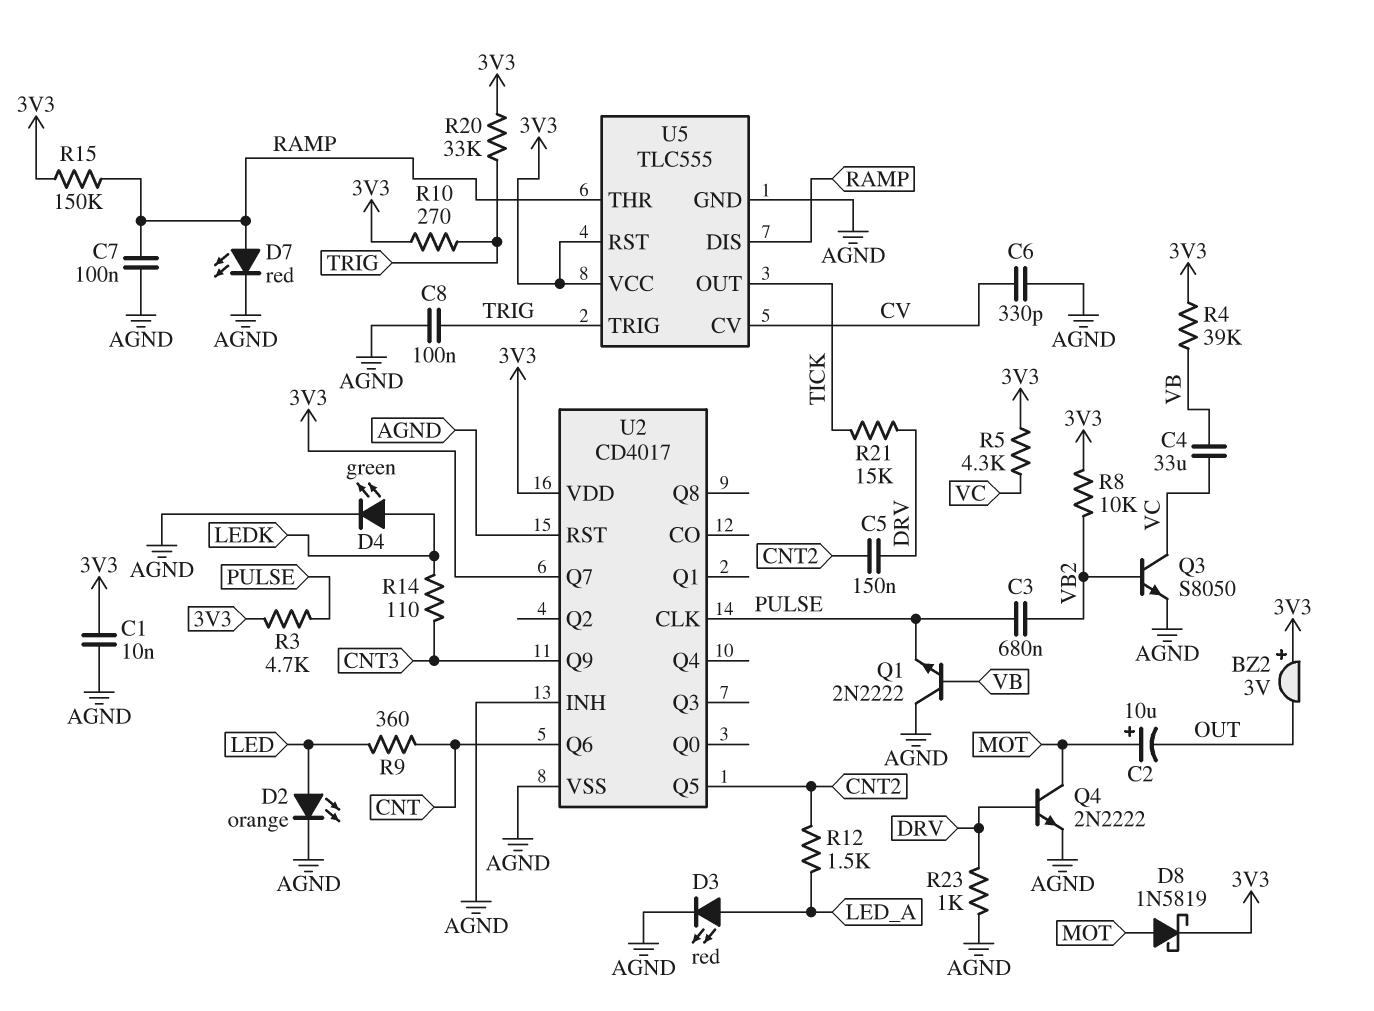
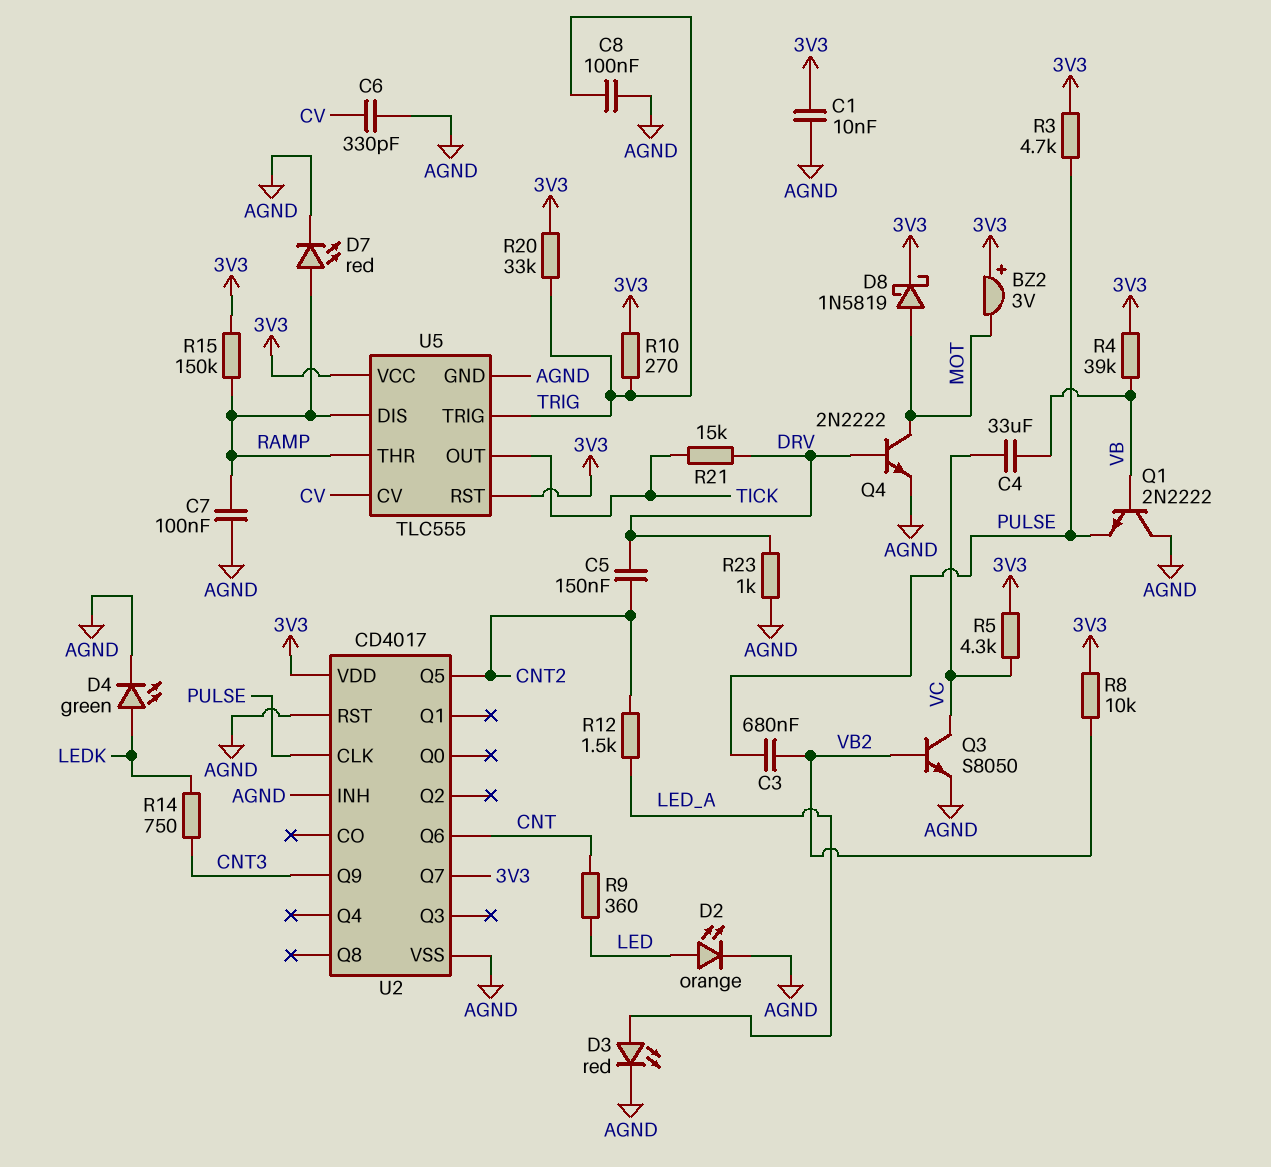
BZ2: buzzer 3V (plus 3V3, minus OUT) -> buzzer 3V (plus 3V3, minus MOT)
C2: 10uF (plus MOT, minus OUT) -> none
R14: 110 (CNT3, LEDK) -> 750 (CNT3, LEDK)

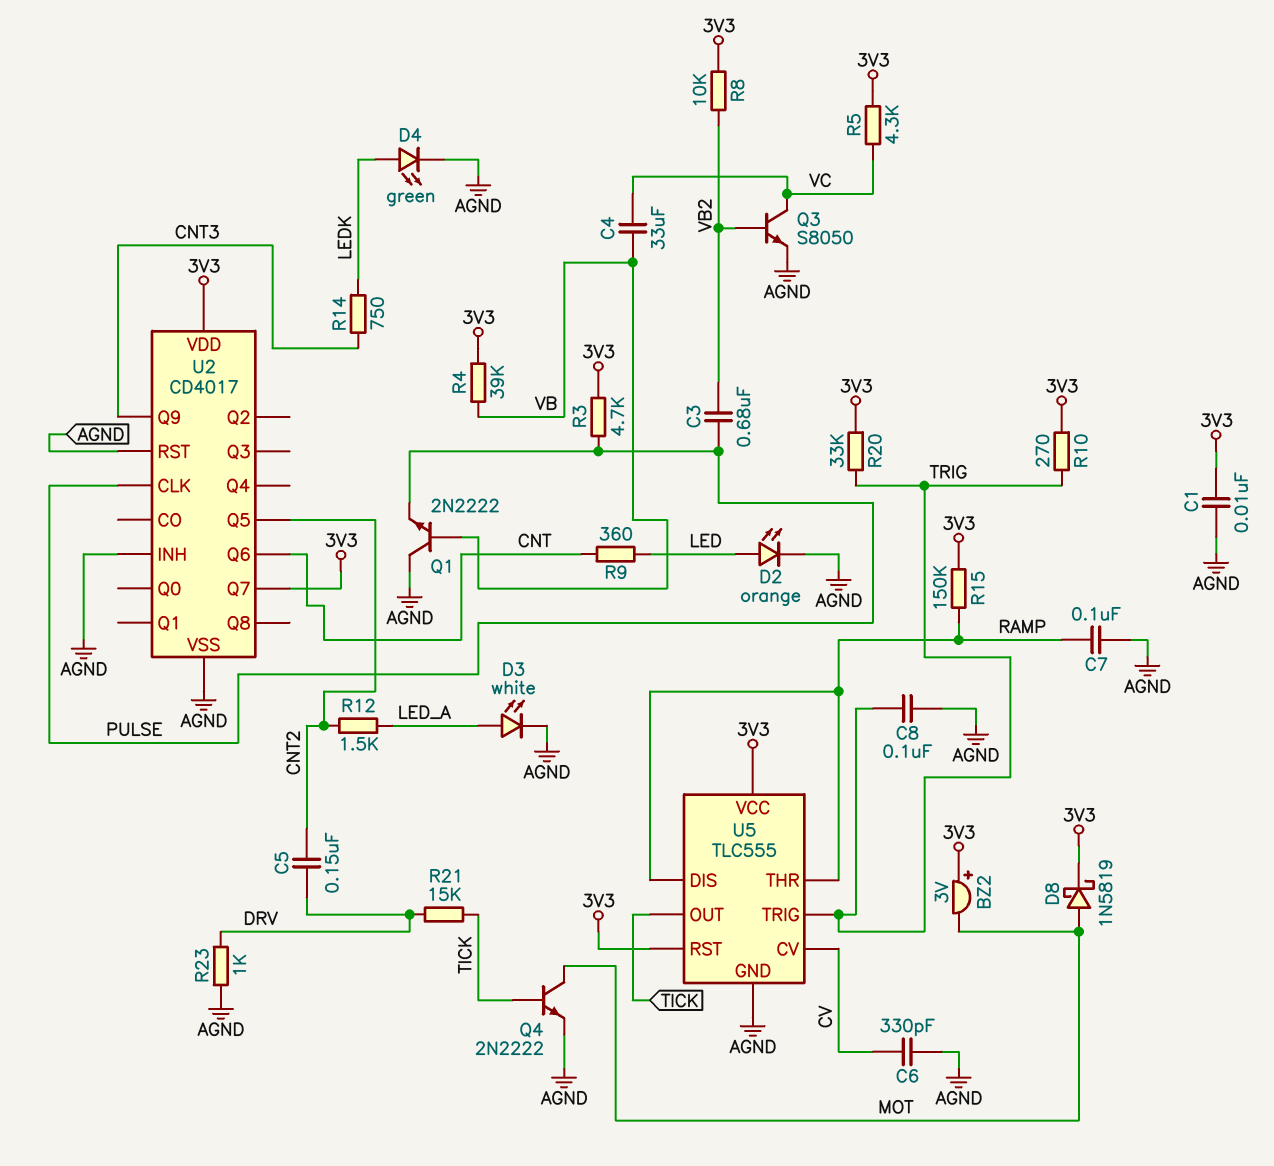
D3: LED red (A LED_A, K AGND) -> LED white (A LED_A, K AGND)
D7: LED red (A RAMP, K AGND) -> none
Q4: NPN 2N2222 (B DRV, C MOT, E AGND) -> NPN 2N2222 (B TICK, C MOT, E AGND)

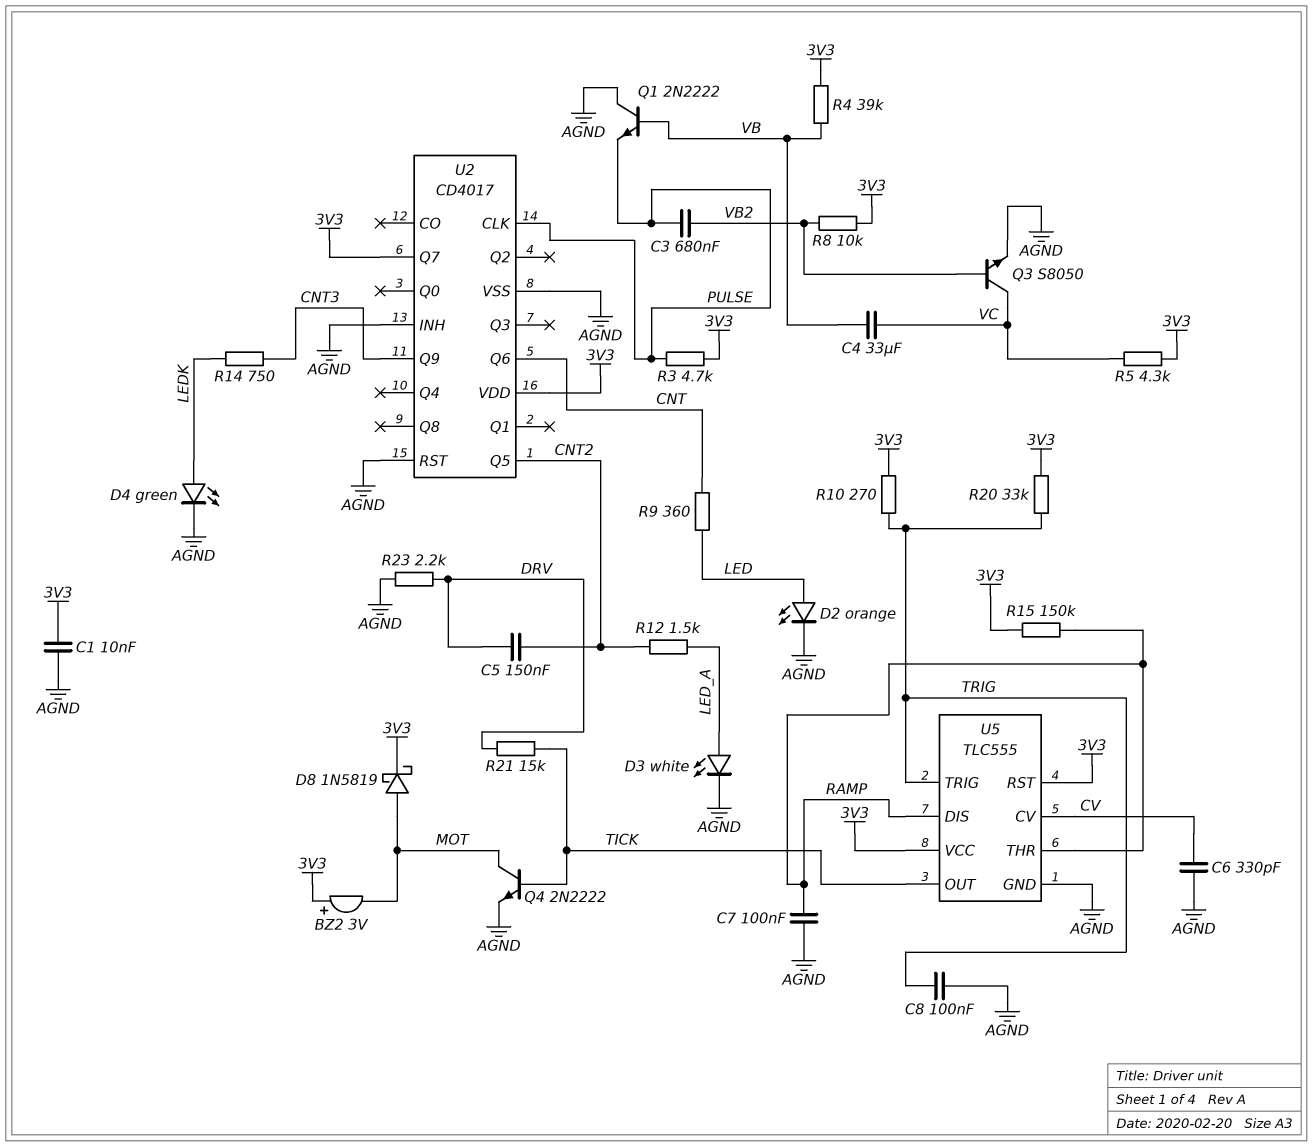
R23: 1k (AGND, DRV) -> 2.2k (AGND, DRV)

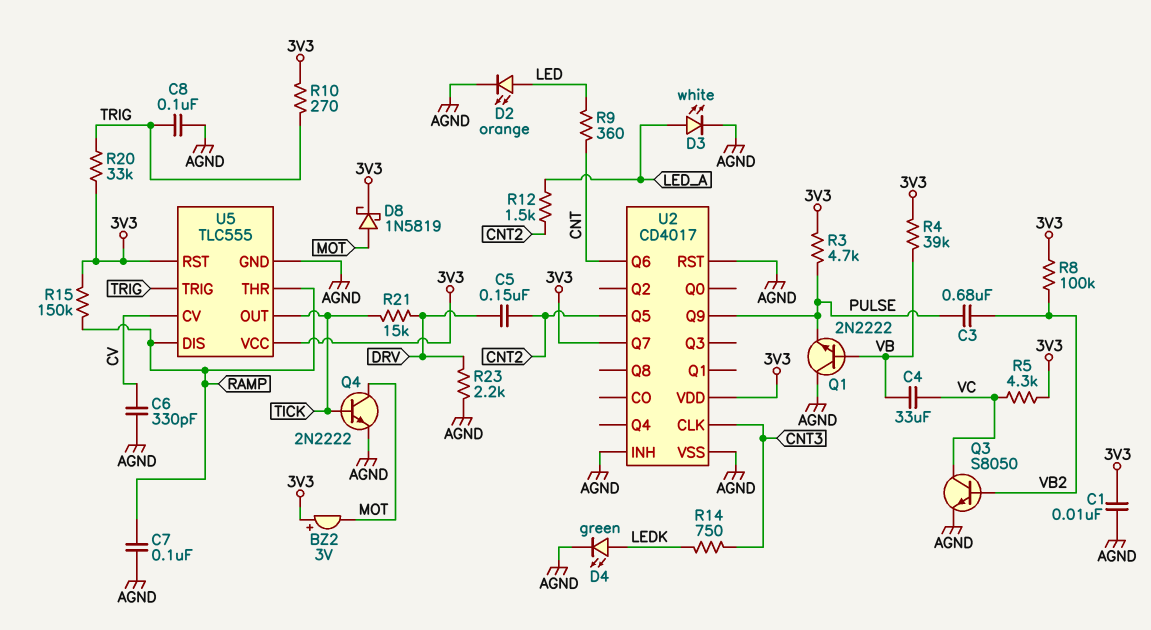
R8: 10k (3V3, VB2) -> 100k (3V3, VB2)
U2 pin CLK: PULSE -> CNT3
U2 pin Q9: CNT3 -> PULSE

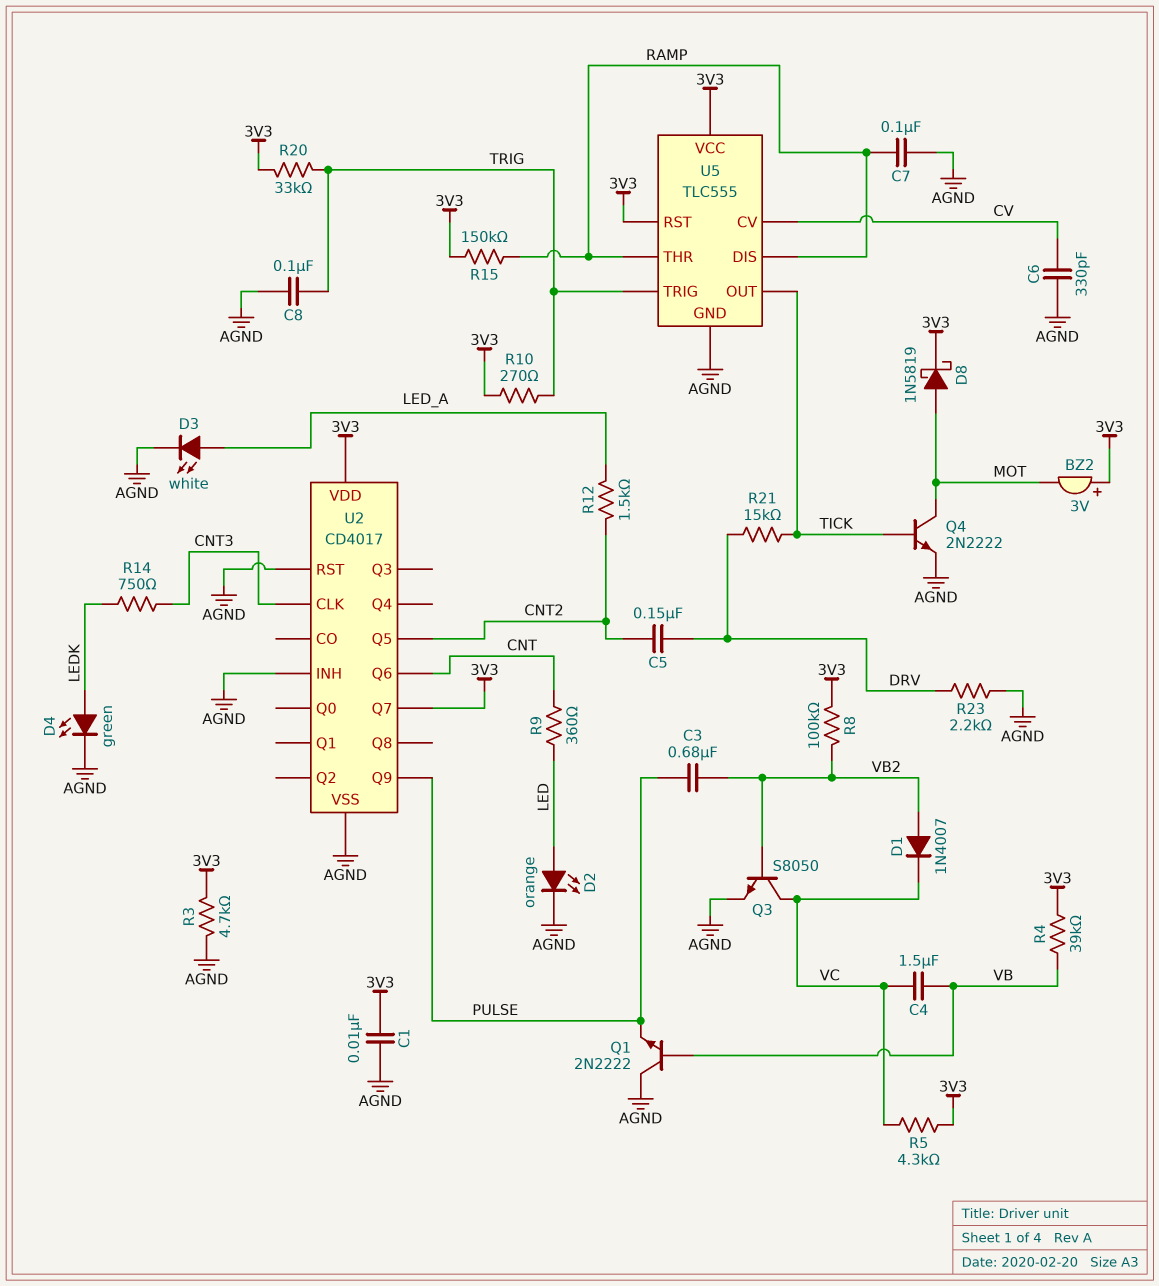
C4: 33uF (VB, VC) -> 1.5uF (VB, VC)
D1: none -> diode 1N4007 (A VB2, K VC)
R3: 4.7k (3V3, PULSE) -> 4.7k (3V3, AGND)

